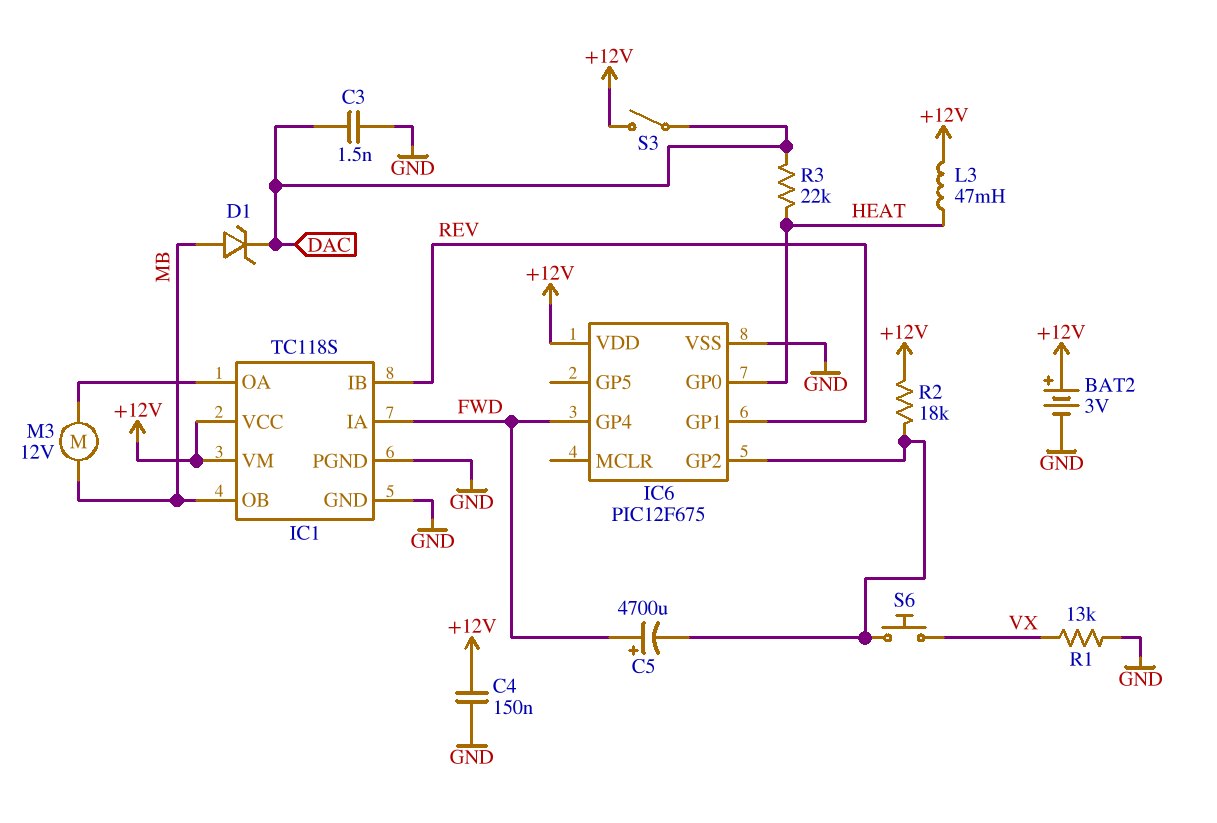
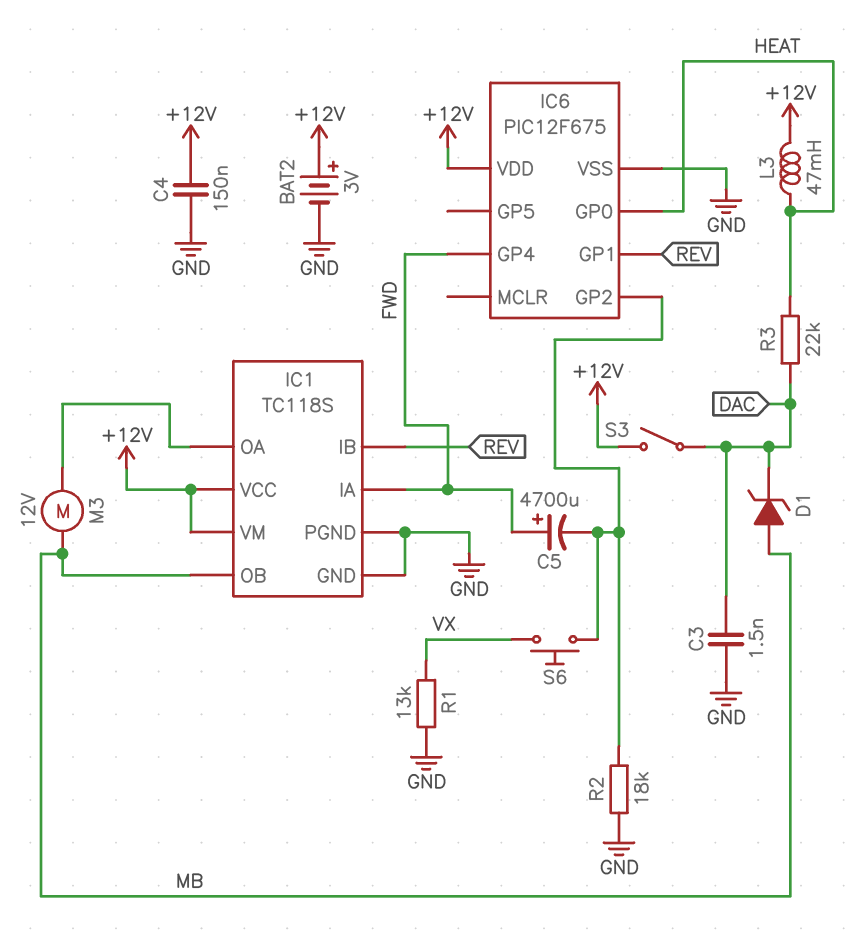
R2: 18k (+12V, IC6/GP2) -> 18k (GND, IC6/GP2)

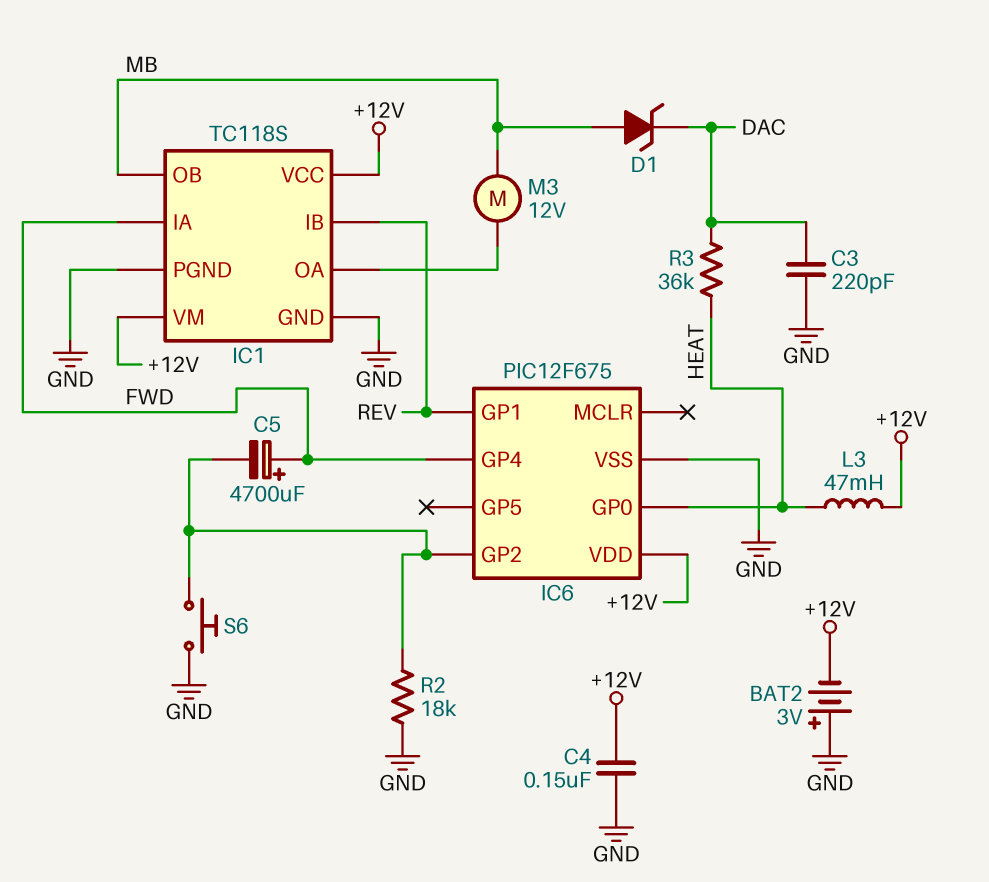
BAT2: 3V (plus +12V, minus GND) -> 3V (plus GND, minus +12V)
C3: 1.5nF (DAC, GND) -> 220pF (DAC, GND)
R1: 13k (GND, VX) -> none
R3: 22k (DAC, HEAT) -> 36k (DAC, HEAT)
S3: switch (+12V, DAC) -> none
S6: button (IC6/GP2, VX) -> button (GND, IC6/GP2)

